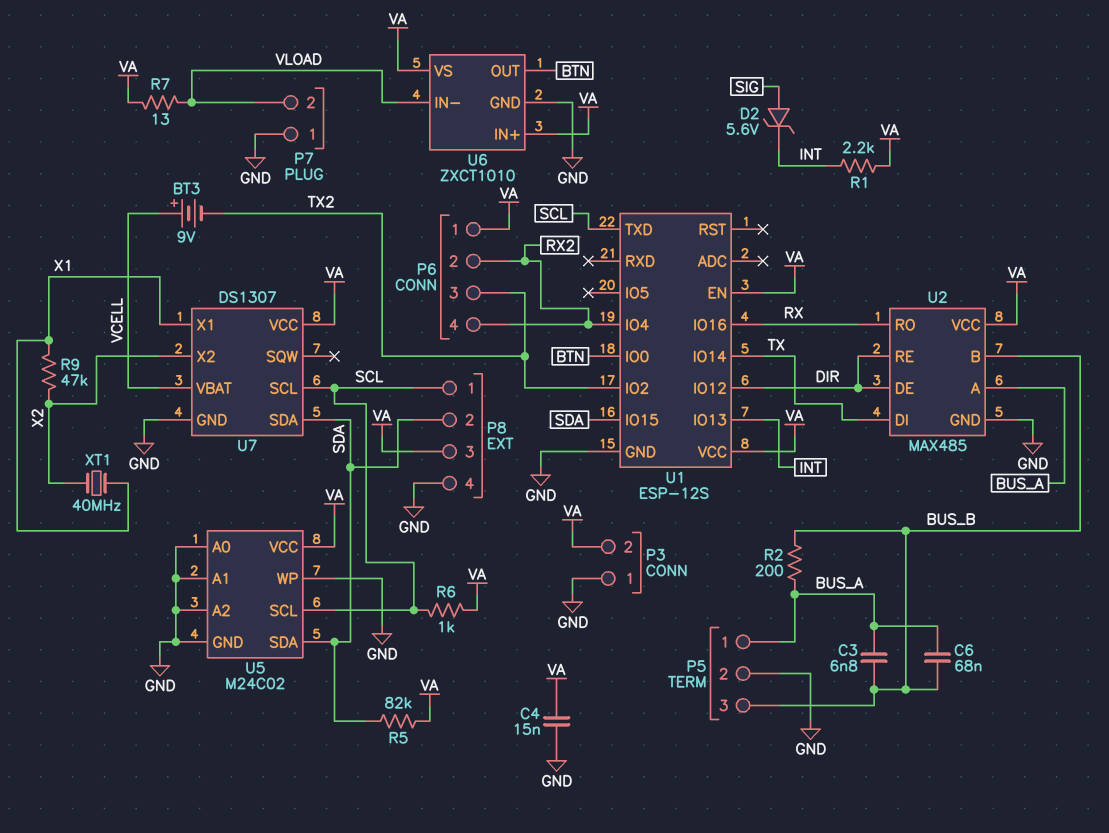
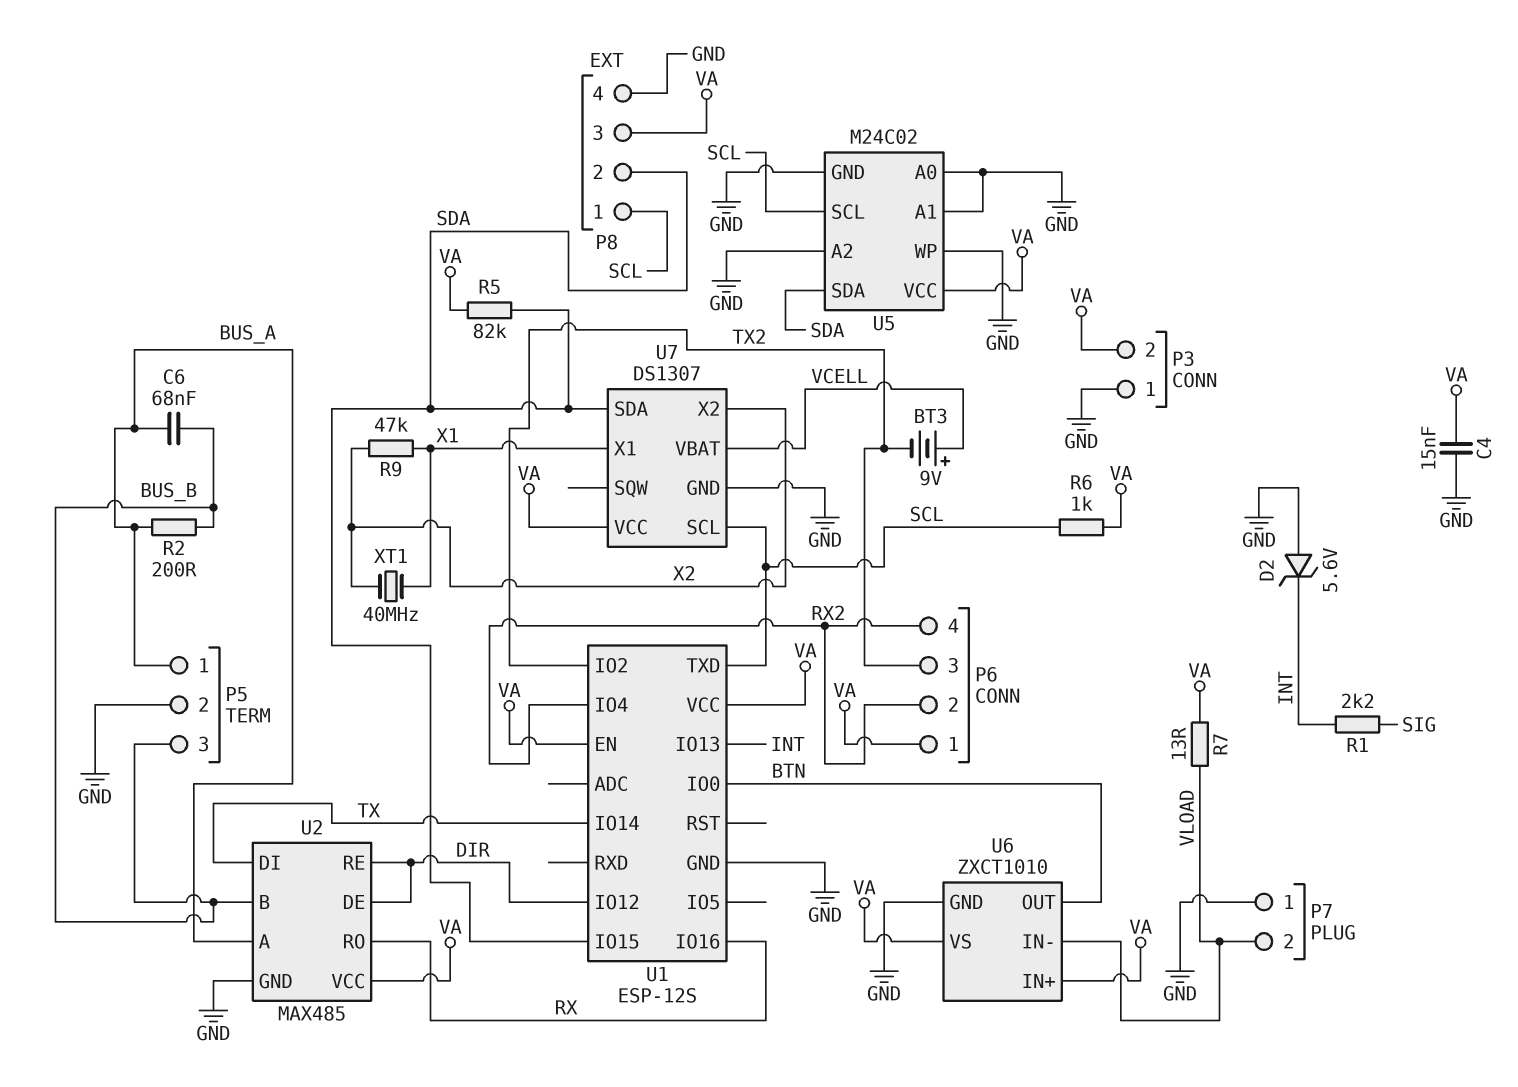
C3: 6.8nF (BUS_A, BUS_B) -> none
D2: zener 5.6V (A SIG, K INT) -> zener 5.6V (A GND, K INT)
R1: 2.2k (INT, VA) -> 2.2k (INT, SIG)

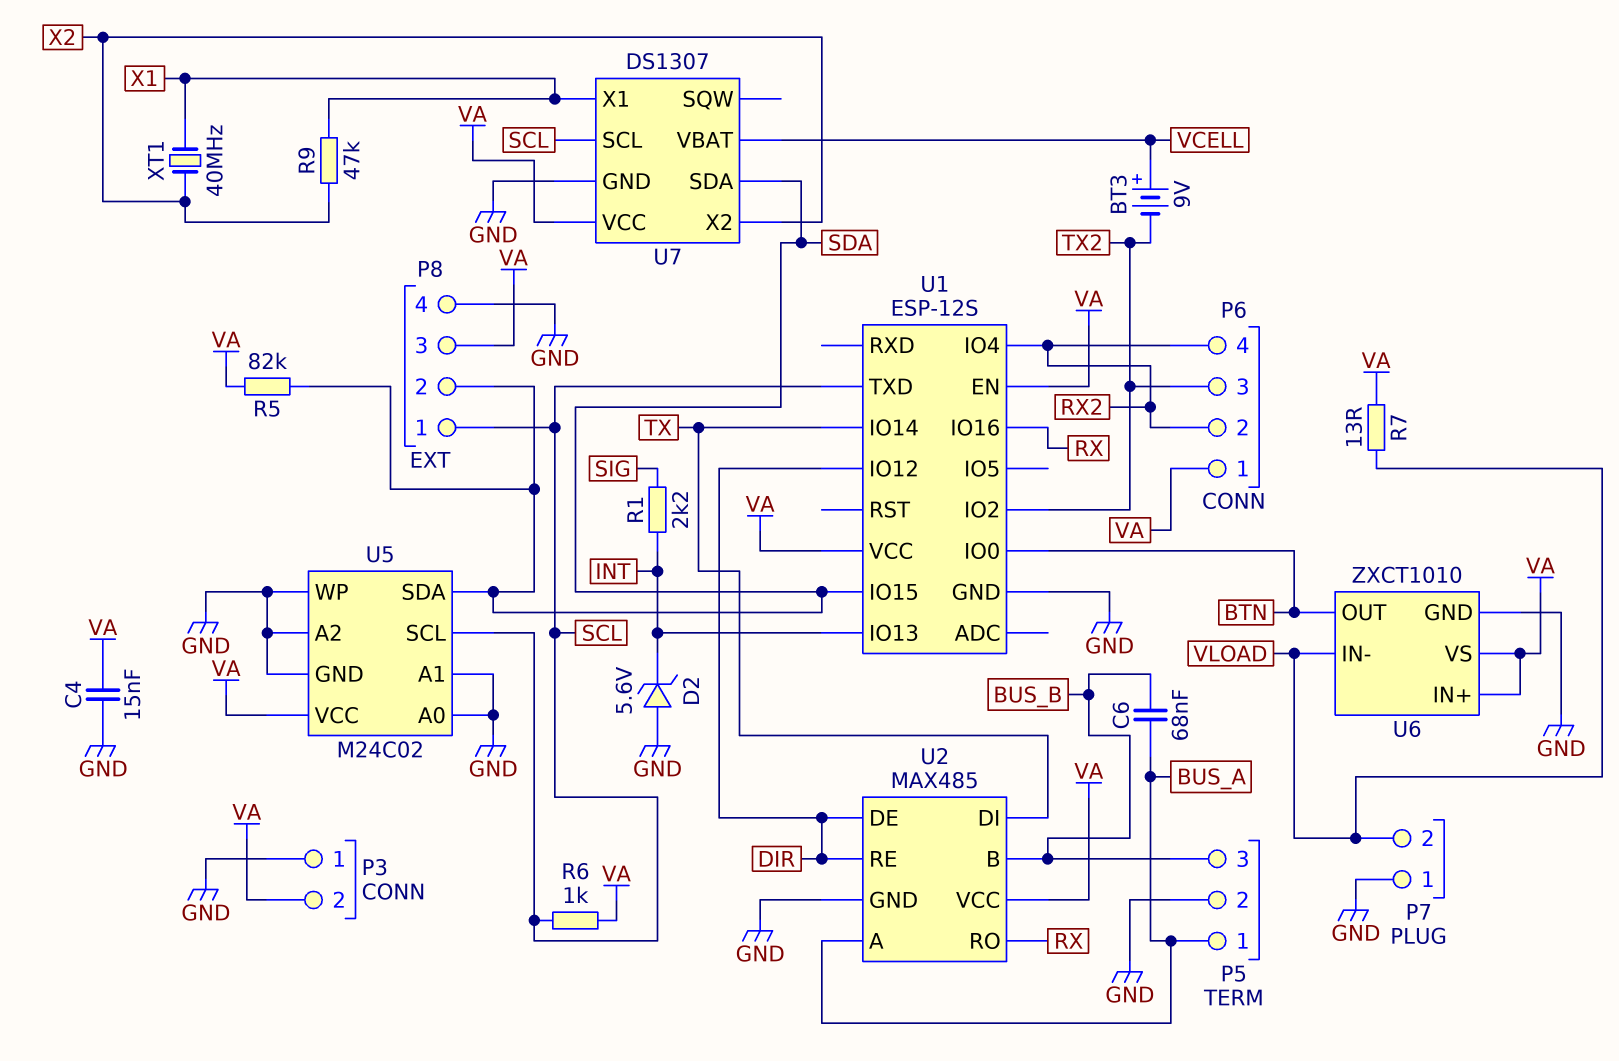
R2: 200 (BUS_A, BUS_B) -> none

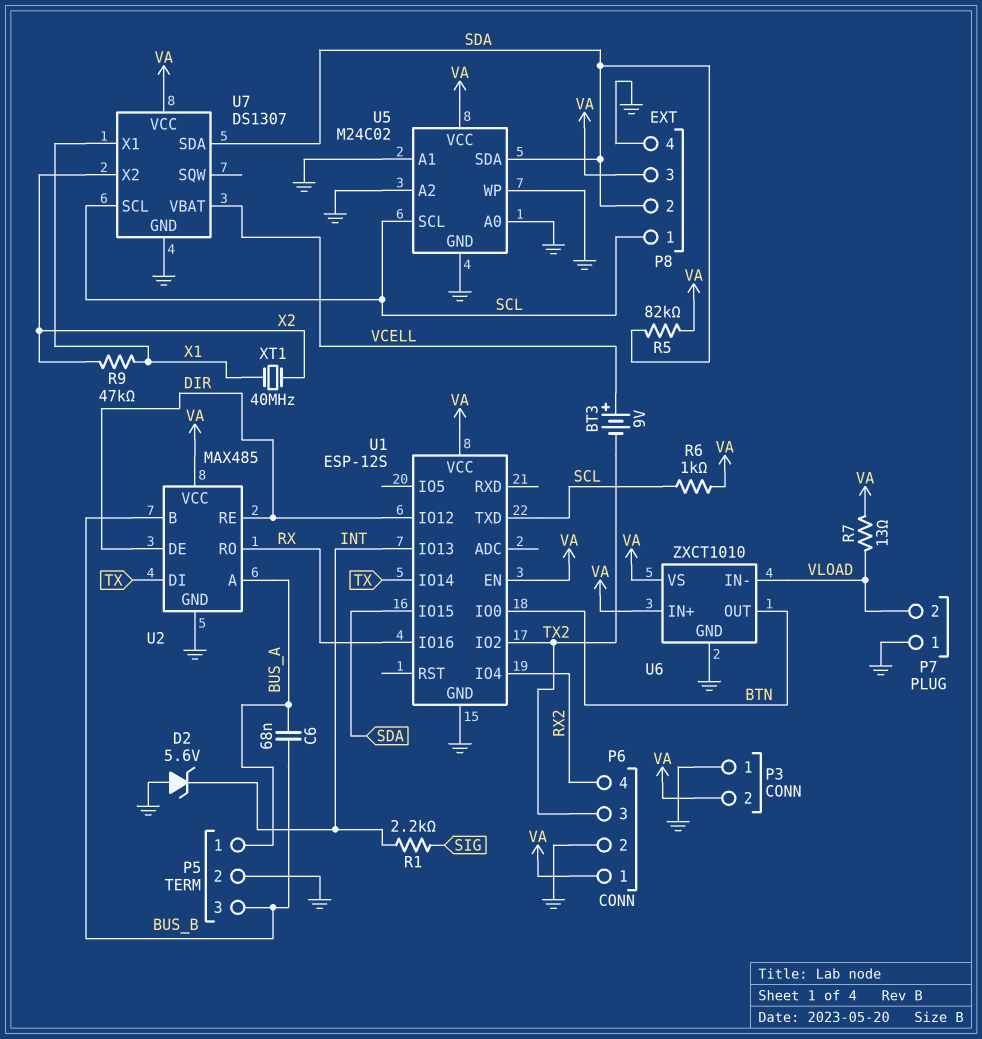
C4: 15nF (GND, VA) -> none
P6 pin 2: RX2 -> GND

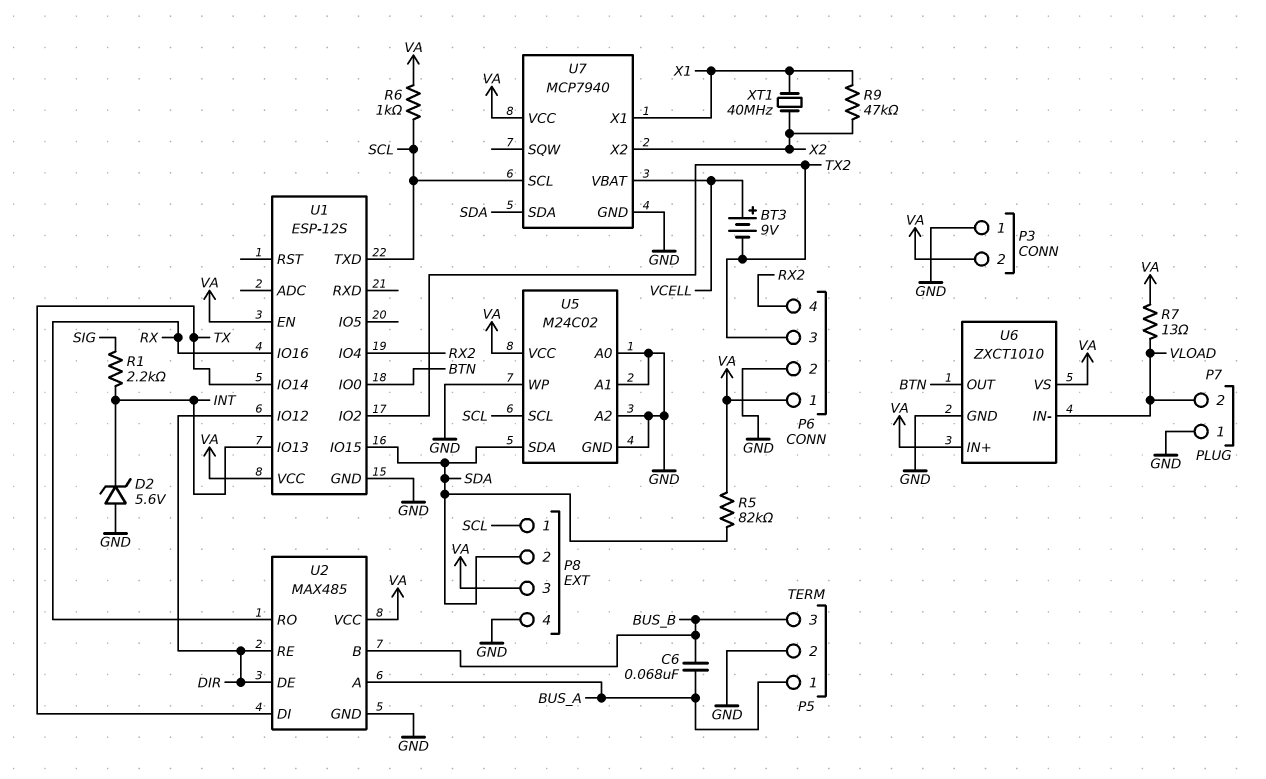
U7: DS1307 -> MCP7940

